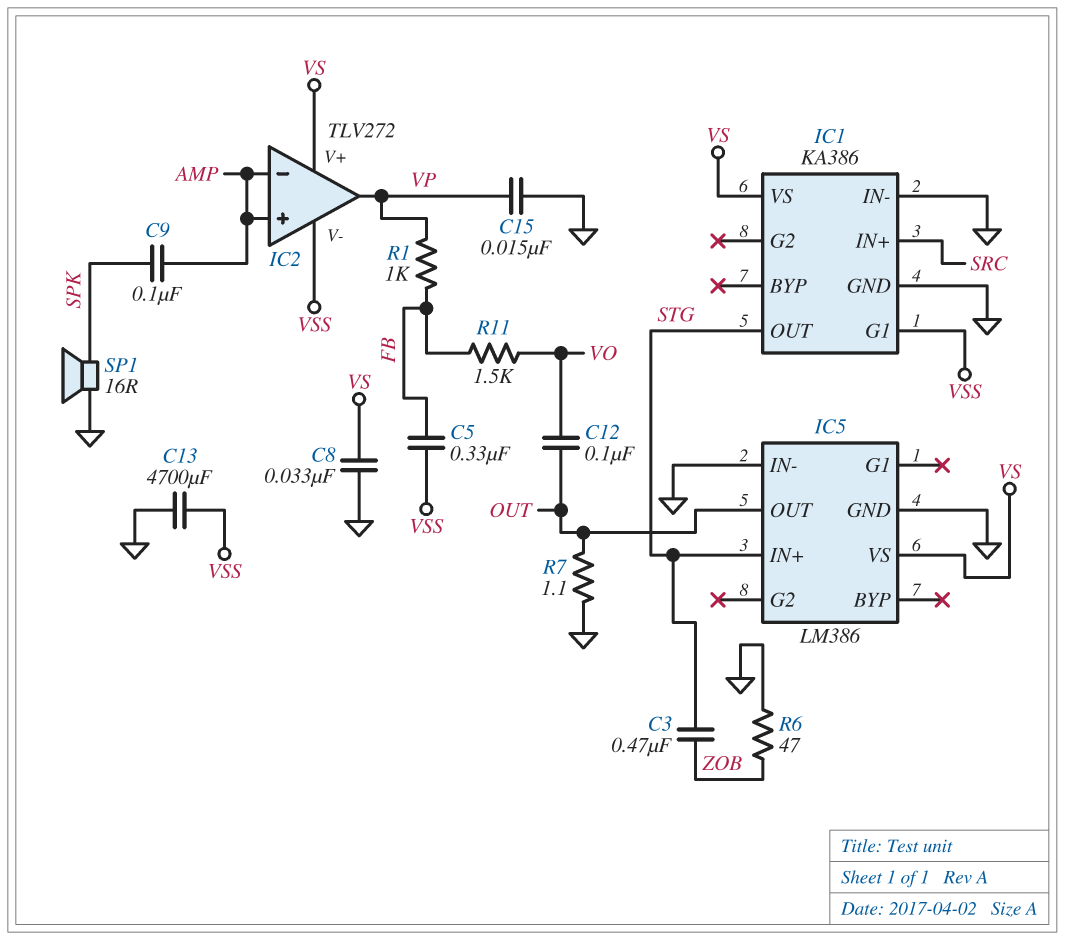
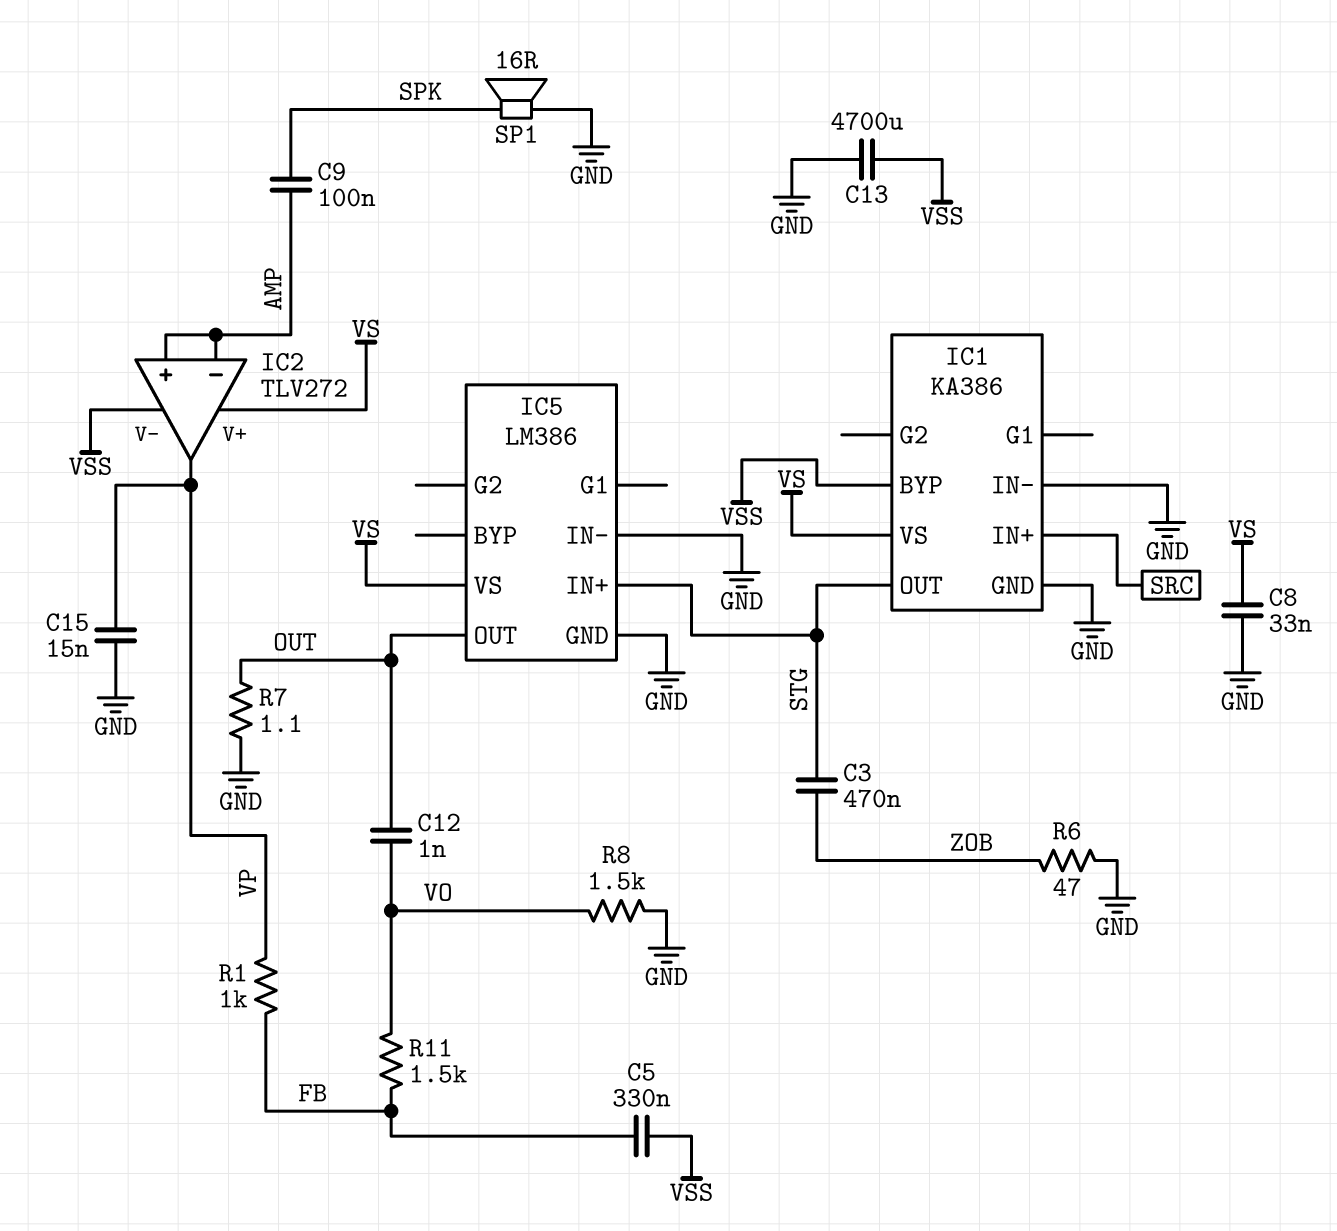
C12: 100nF (OUT, VO) -> 1nF (OUT, VO)
IC1 pin BYP: none -> VSS
IC1 pin G1: VSS -> none
R8: none -> 1.5k (GND, VO)

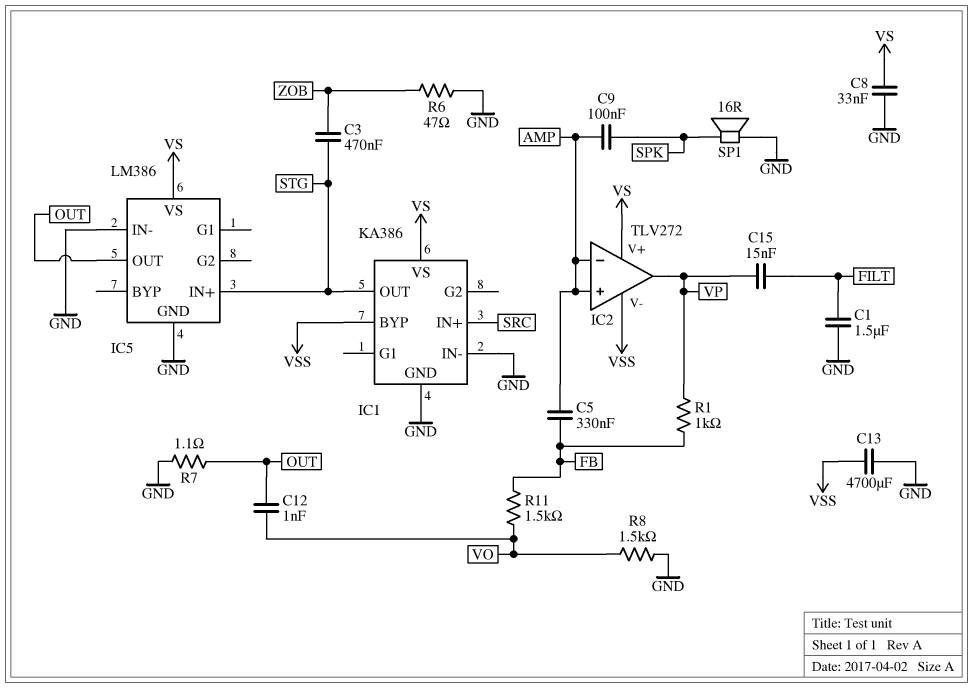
C1: none -> 1.5uF (FILT, GND)
C5: 330nF (FB, VSS) -> 330nF (AMP, FB)
C15: 15nF (GND, VP) -> 15nF (FILT, VP)

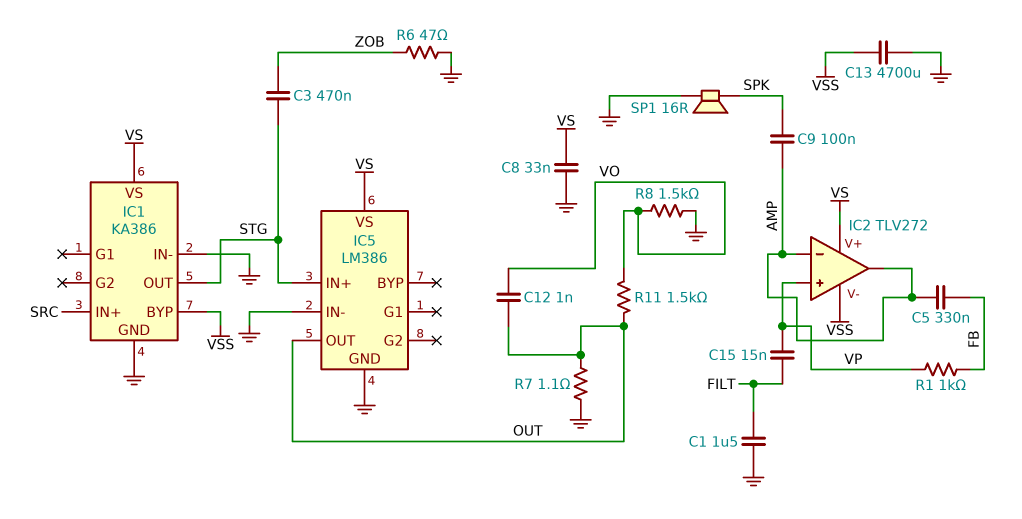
IC2 pin in+: AMP -> VP
IC2 pin out: VP -> AMP
R11: 1.5k (FB, VO) -> 1.5k (OUT, VO)

